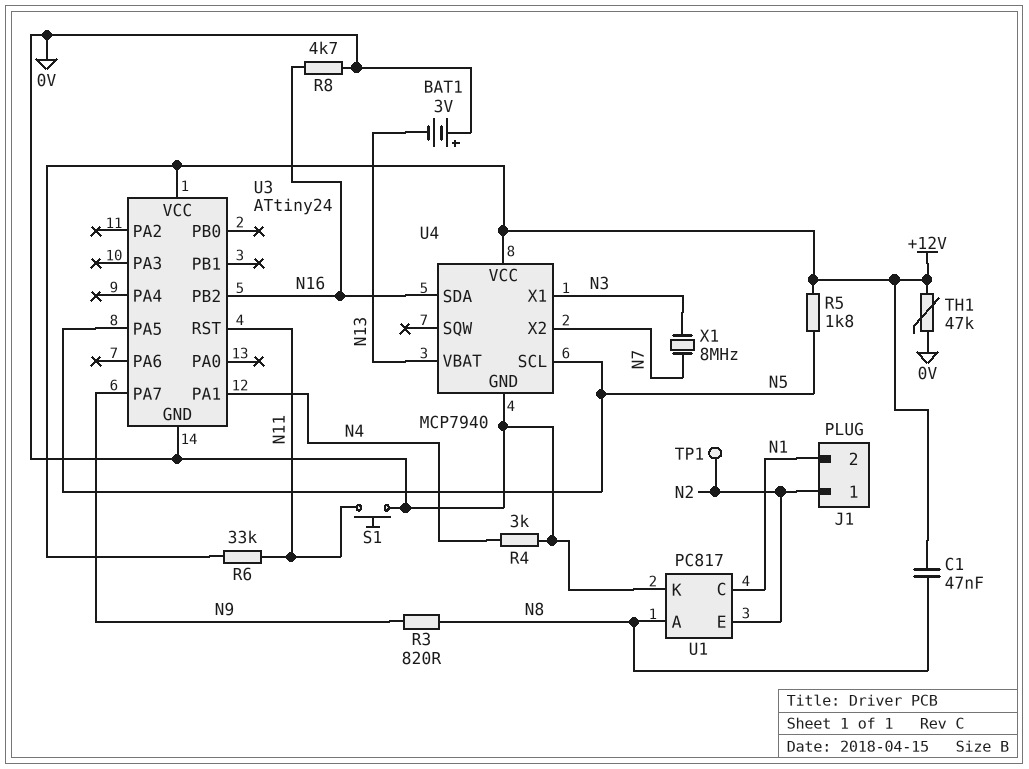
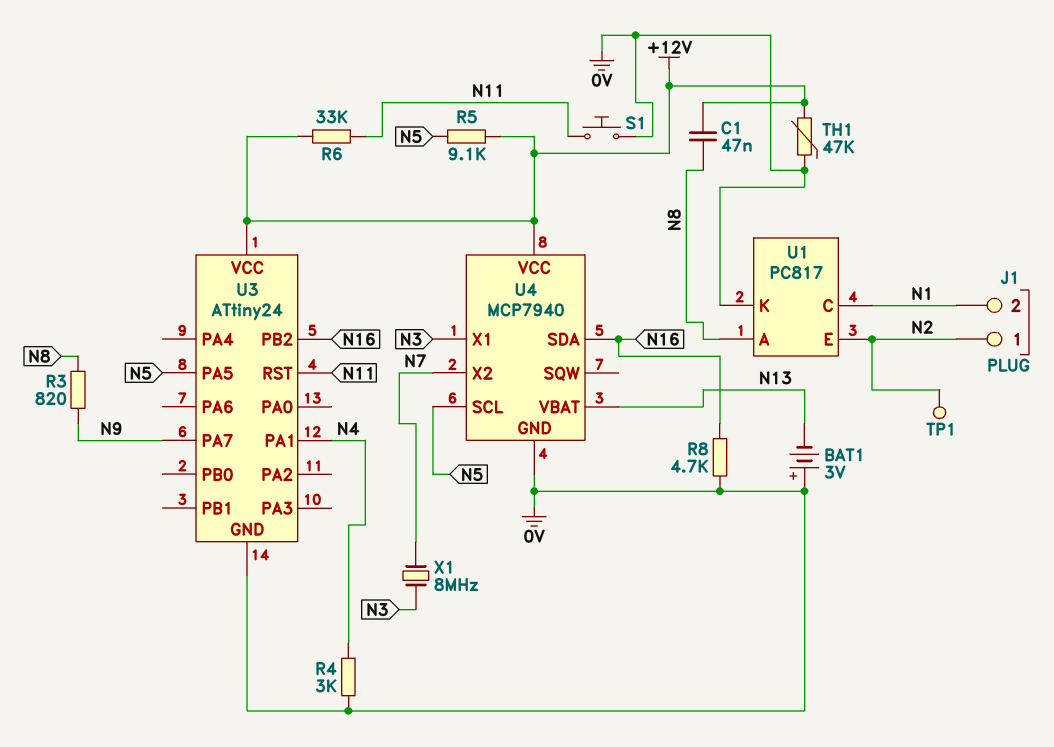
R5: 1.8k (+12V, N5) -> 9.1k (+12V, N5)

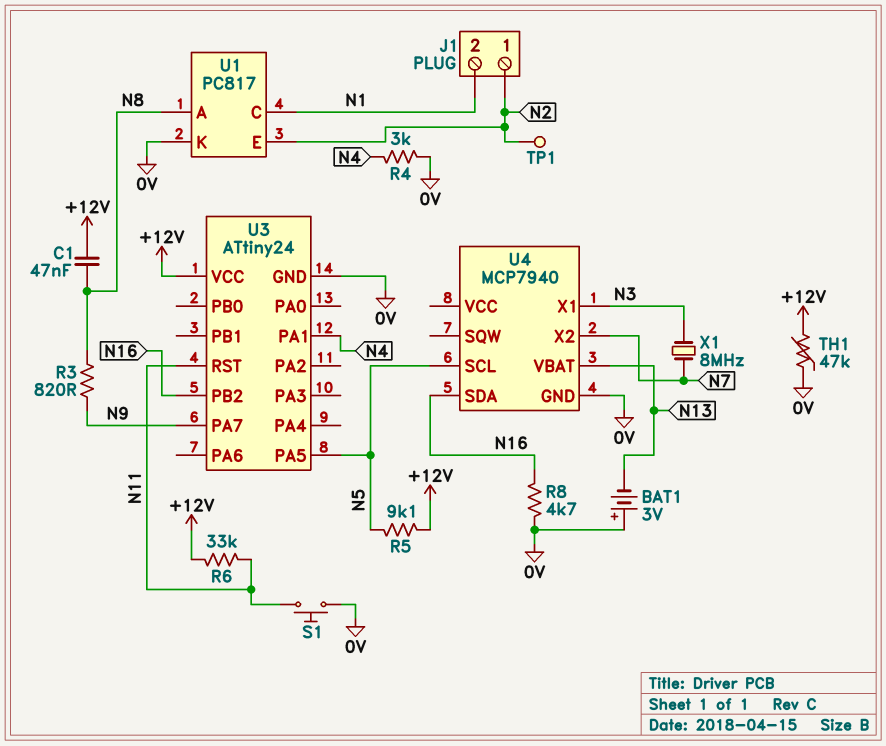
U4 pin VCC: +12V -> none

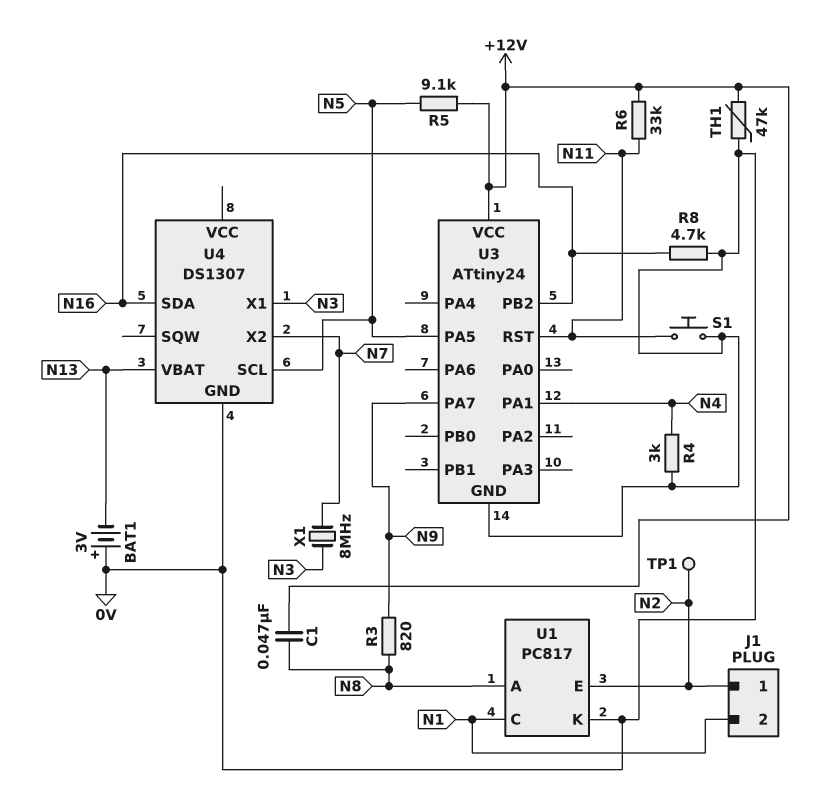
U4: MCP7940 -> DS1307

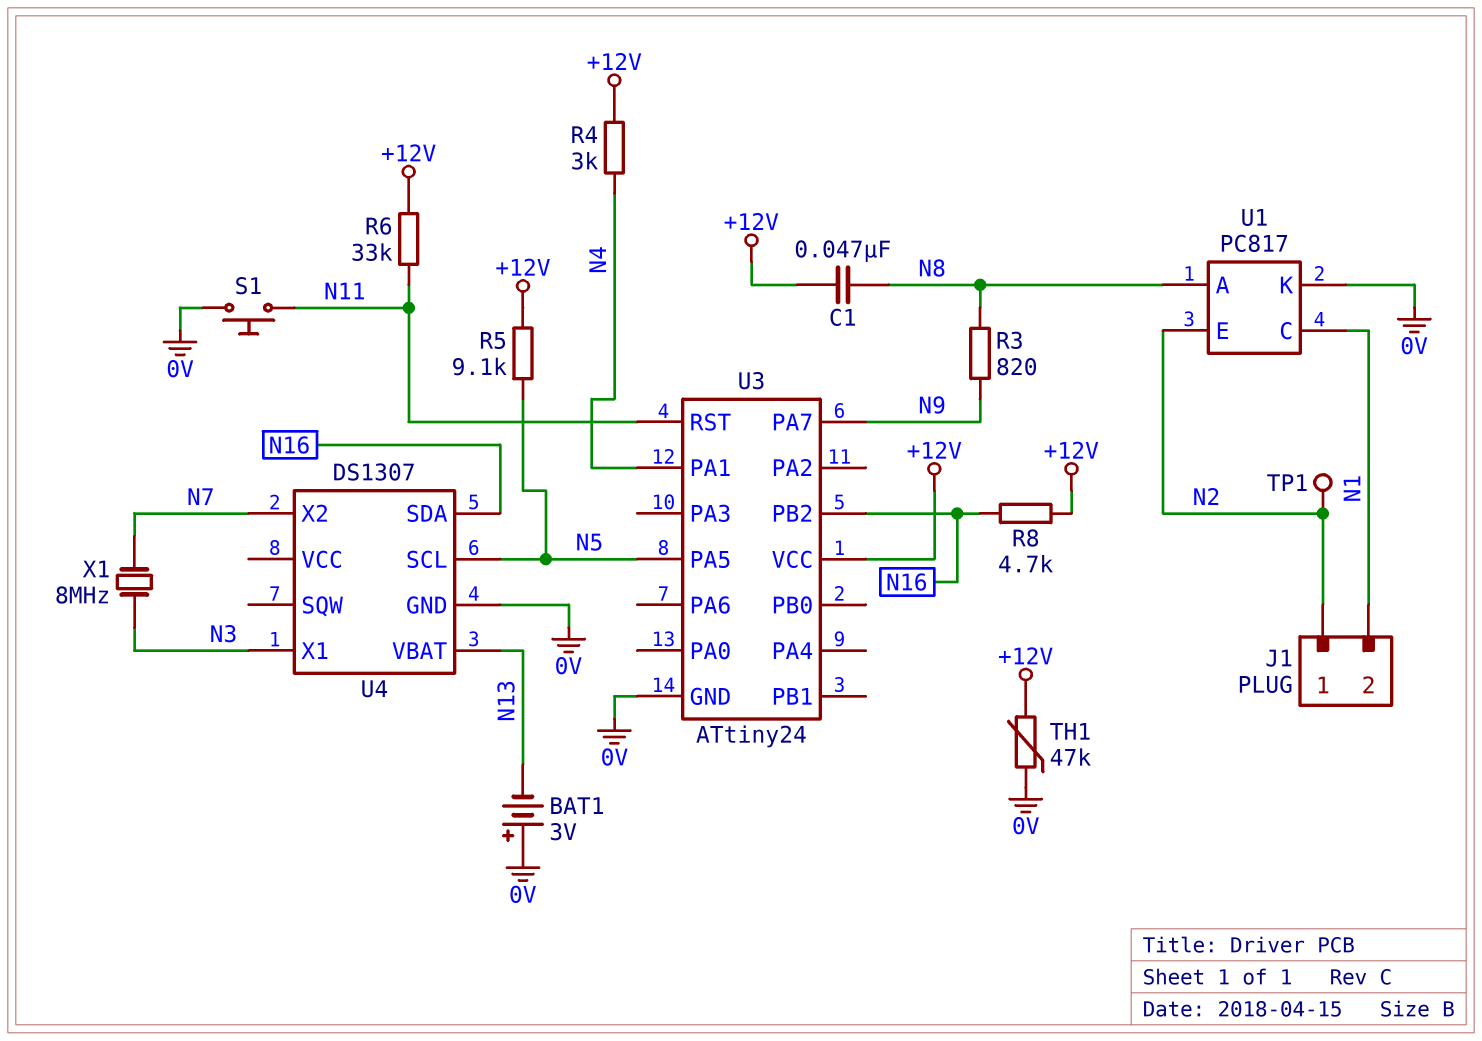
R4: 3k (0V, N4) -> 3k (+12V, N4)
R8: 4.7k (0V, N16) -> 4.7k (+12V, N16)

